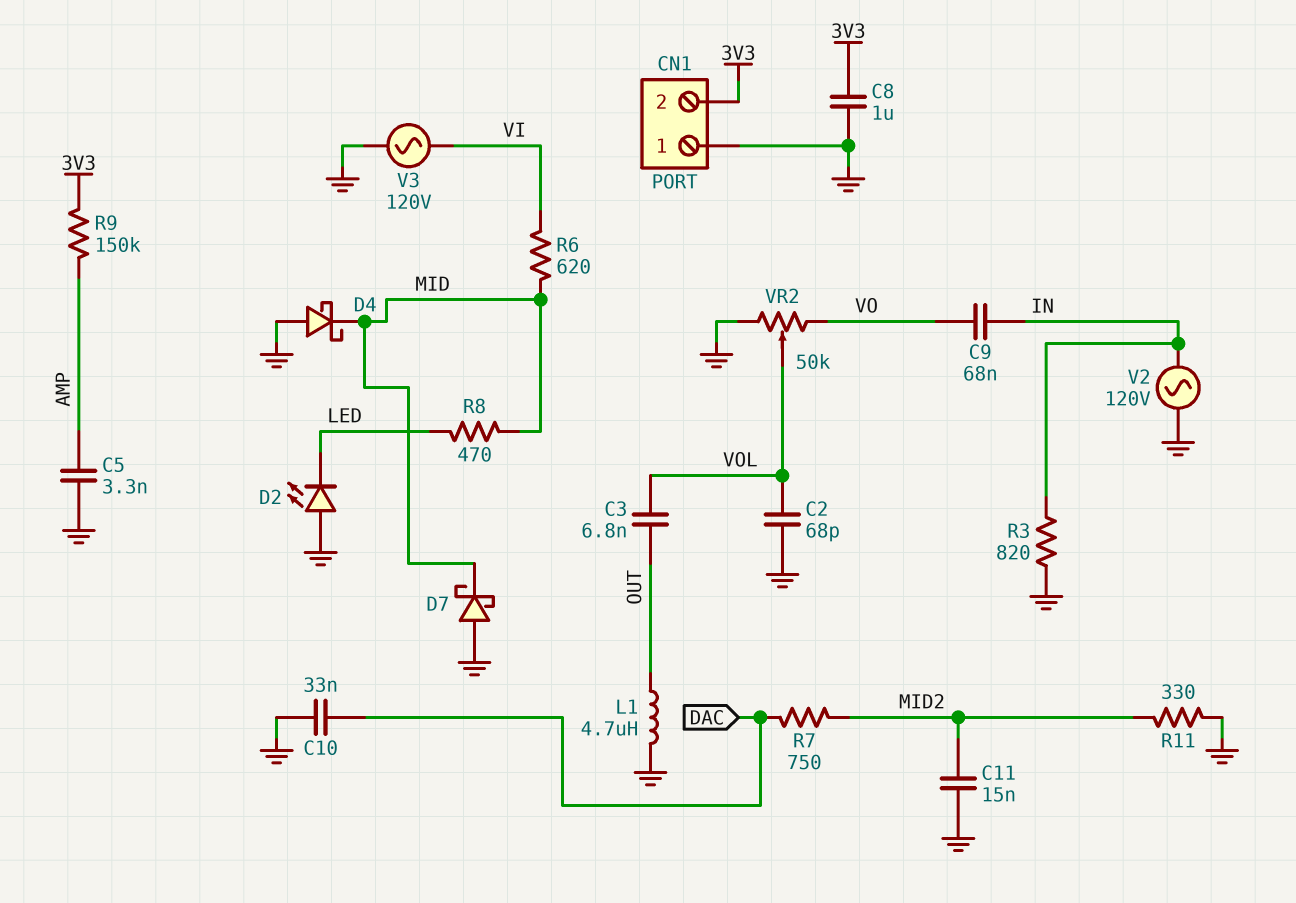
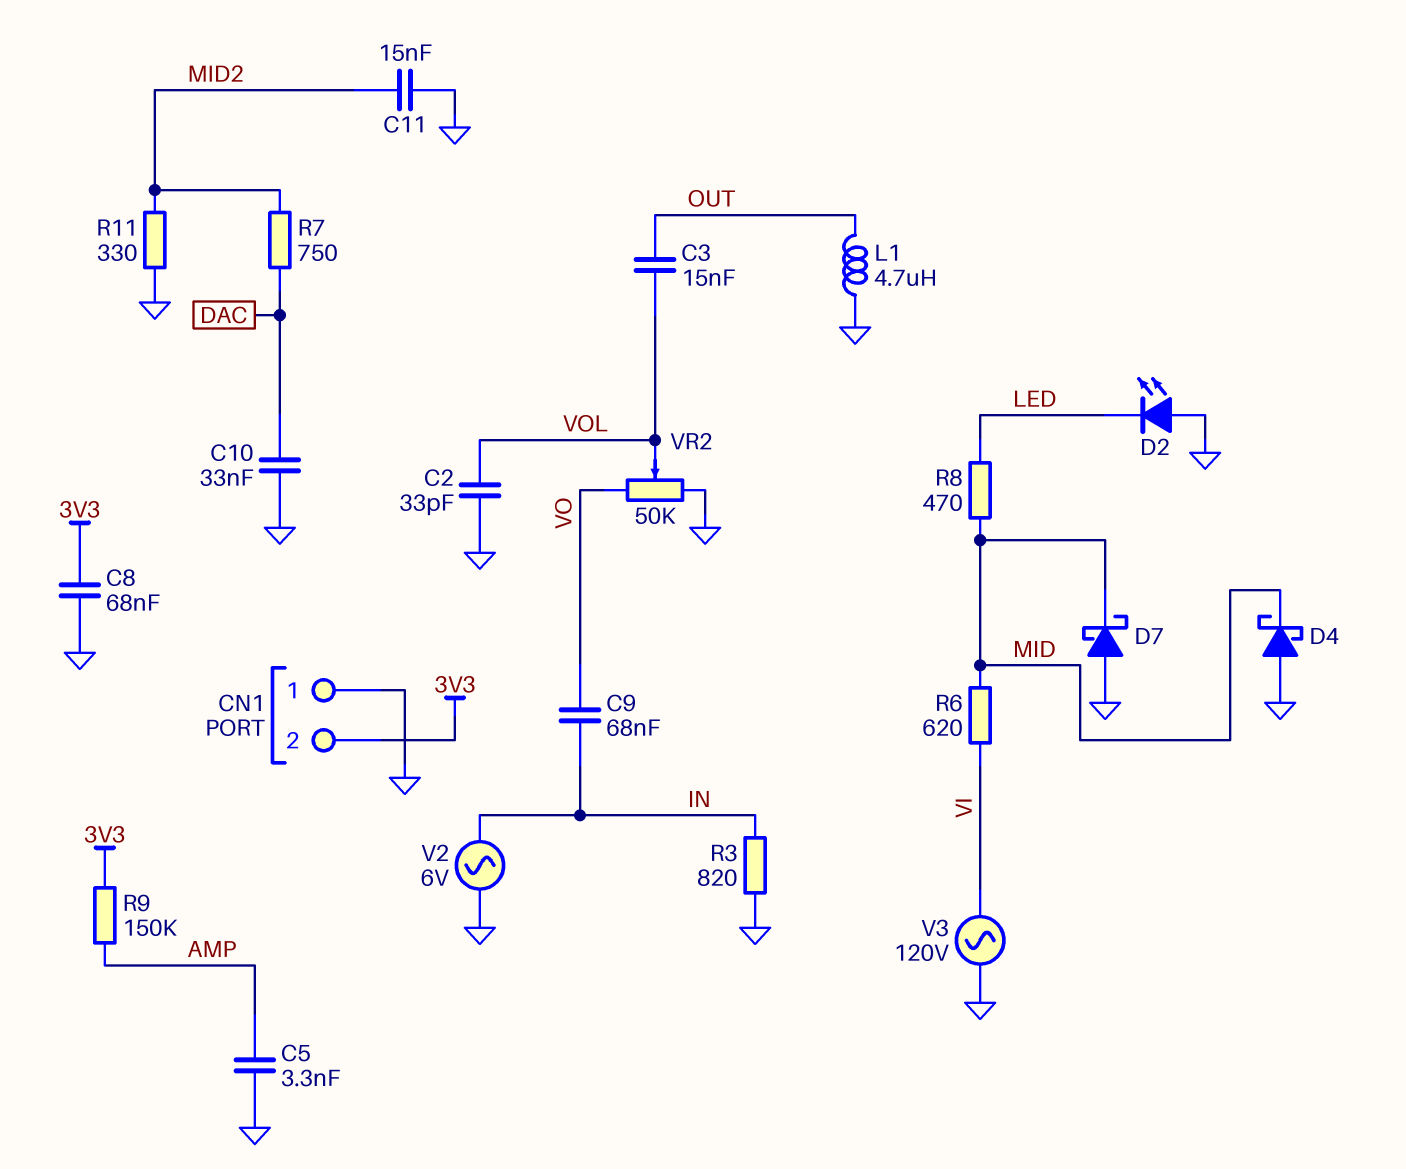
C2: 68pF (GND, VOL) -> 33pF (GND, VOL)
C3: 6.8nF (OUT, VOL) -> 15nF (OUT, VOL)
C8: 1uF (3V3, GND) -> 68nF (3V3, GND)
V2: AC 120V (GND, IN) -> AC 6V (GND, IN)

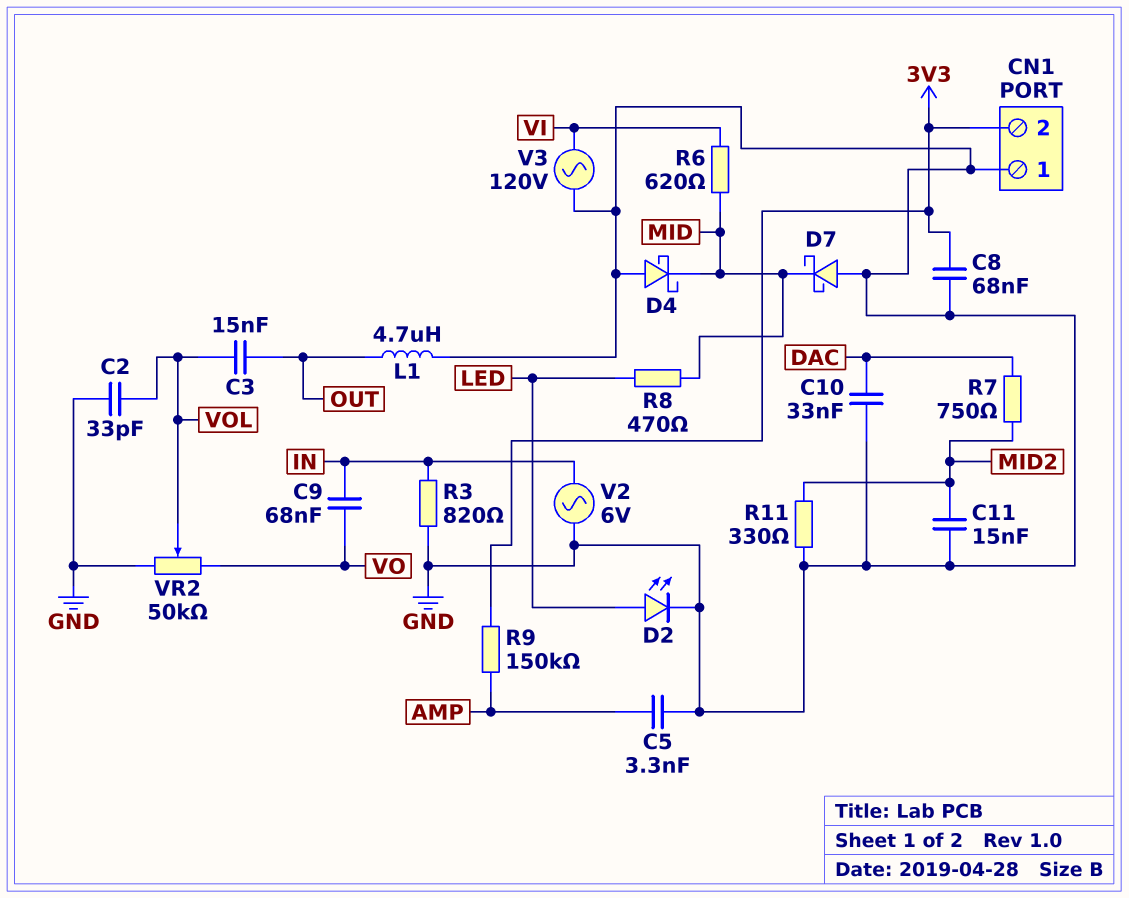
D2: LED (A GND, K LED) -> LED (A LED, K GND)

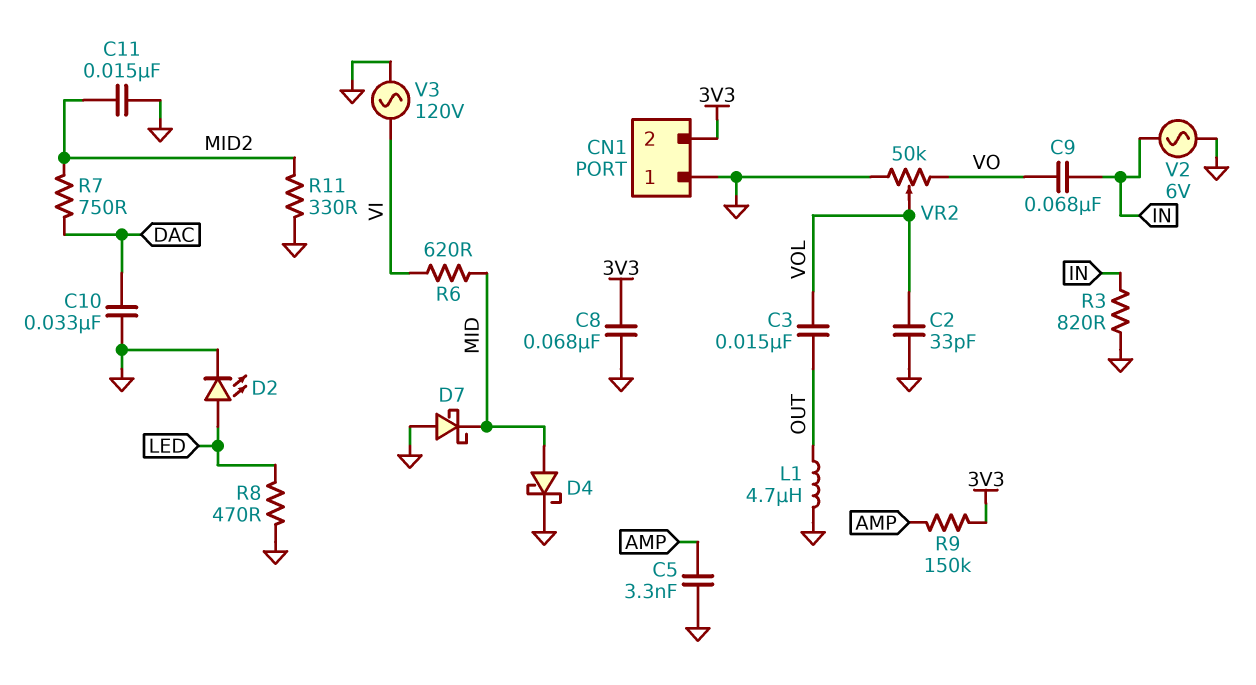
D4: schottky (A GND, K MID) -> schottky (A MID, K GND)
R8: 470 (LED, MID) -> 470 (GND, LED)

